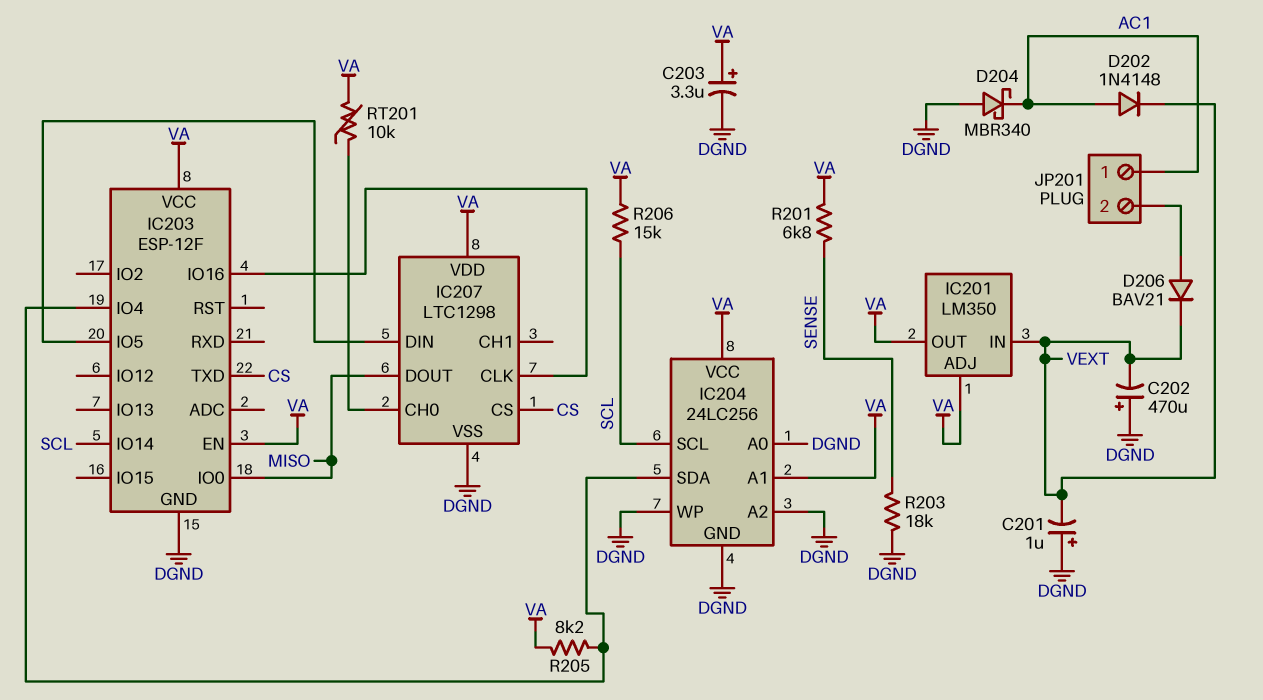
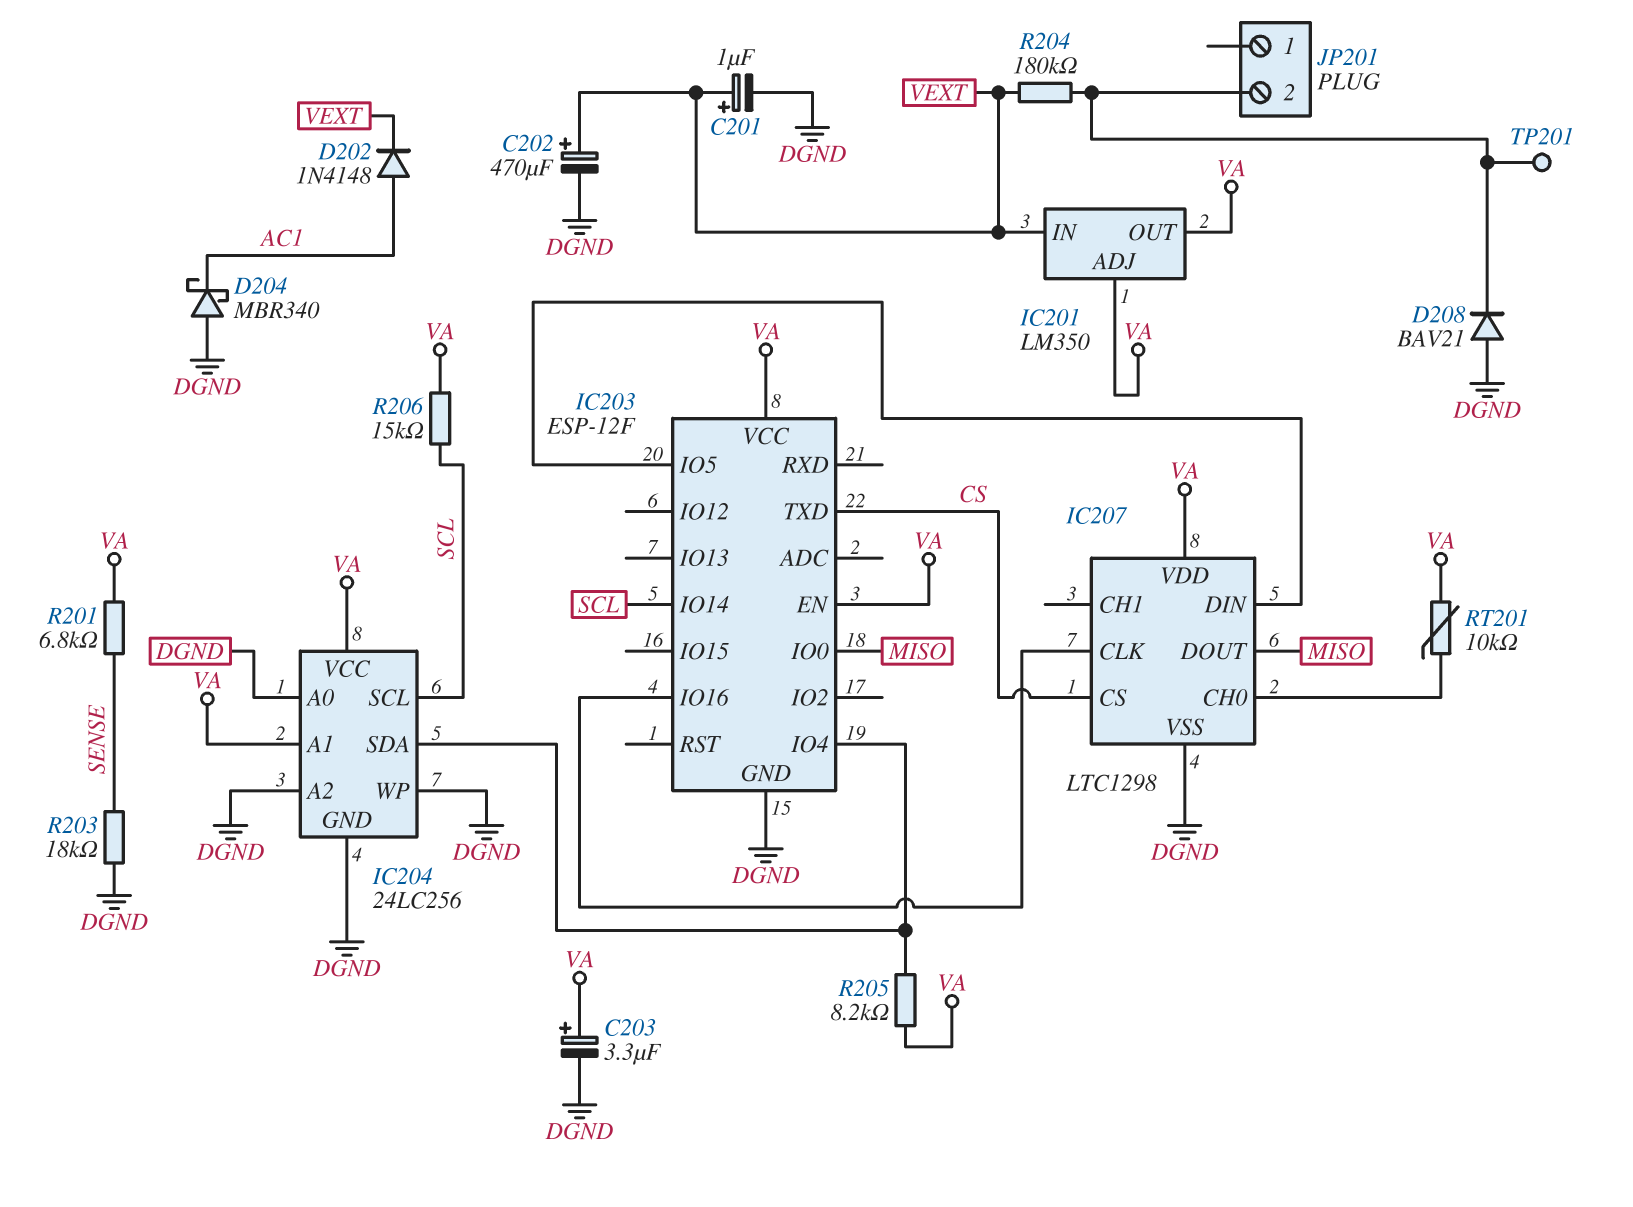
C201: 1uF (plus DGND, minus VEXT) -> 1uF (plus VEXT, minus DGND)
C202: 470uF (plus DGND, minus VEXT) -> 470uF (plus VEXT, minus DGND)
D206: diode BAV21 (A JP201/2, K VEXT) -> none
D208: none -> diode BAV21 (A DGND, K JP201/2)
JP201 pin 1: AC1 -> none
R204: none -> 180k (JP201/2, VEXT)
TP201: none -> test point (JP201/2)

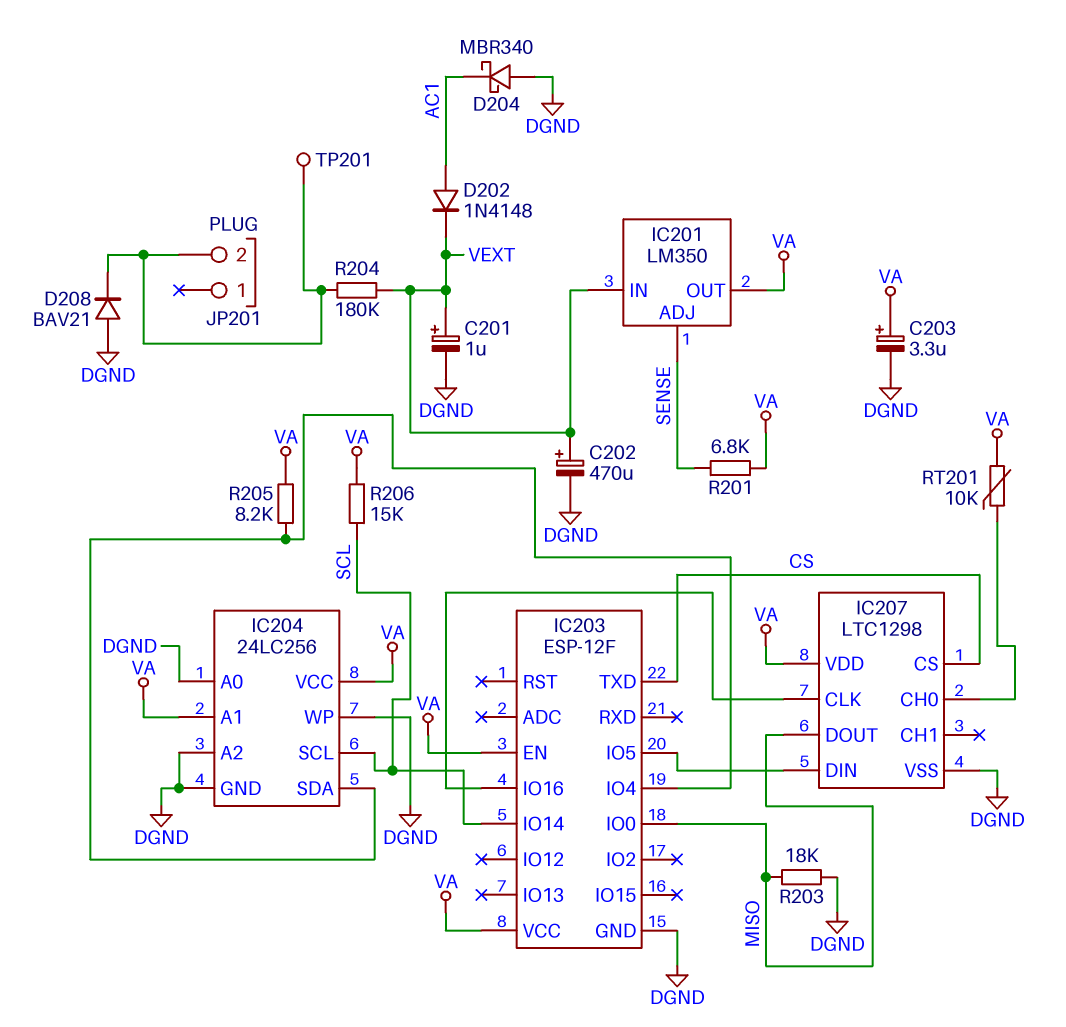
IC201 pin ADJ: VA -> SENSE
R203: 18k (DGND, SENSE) -> 18k (DGND, MISO)

